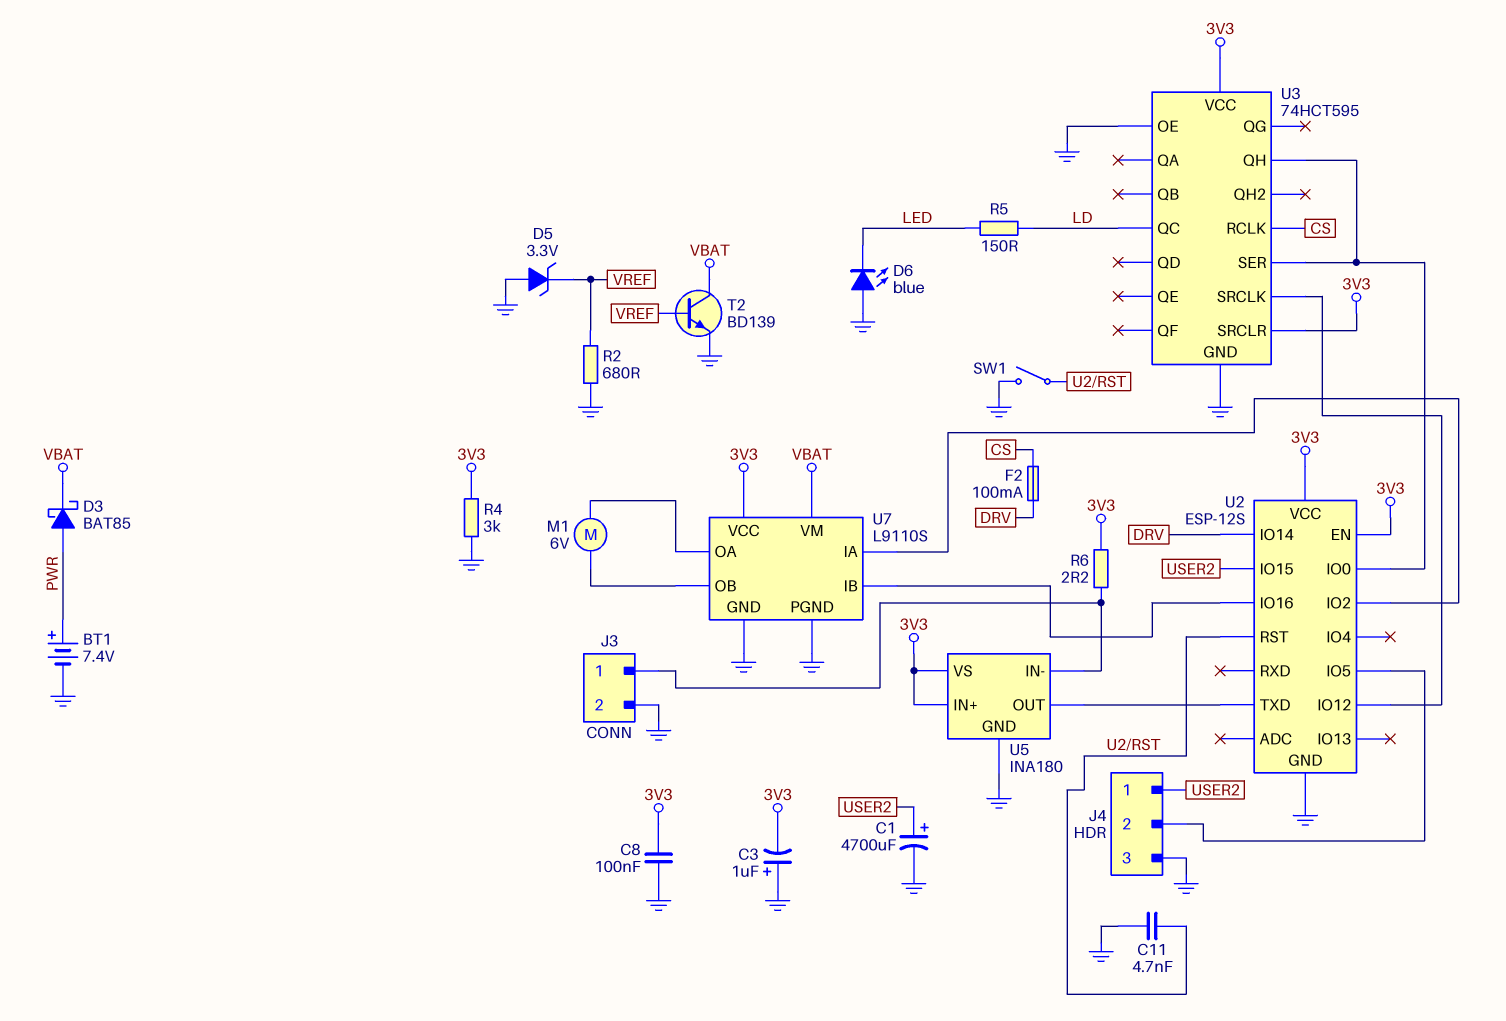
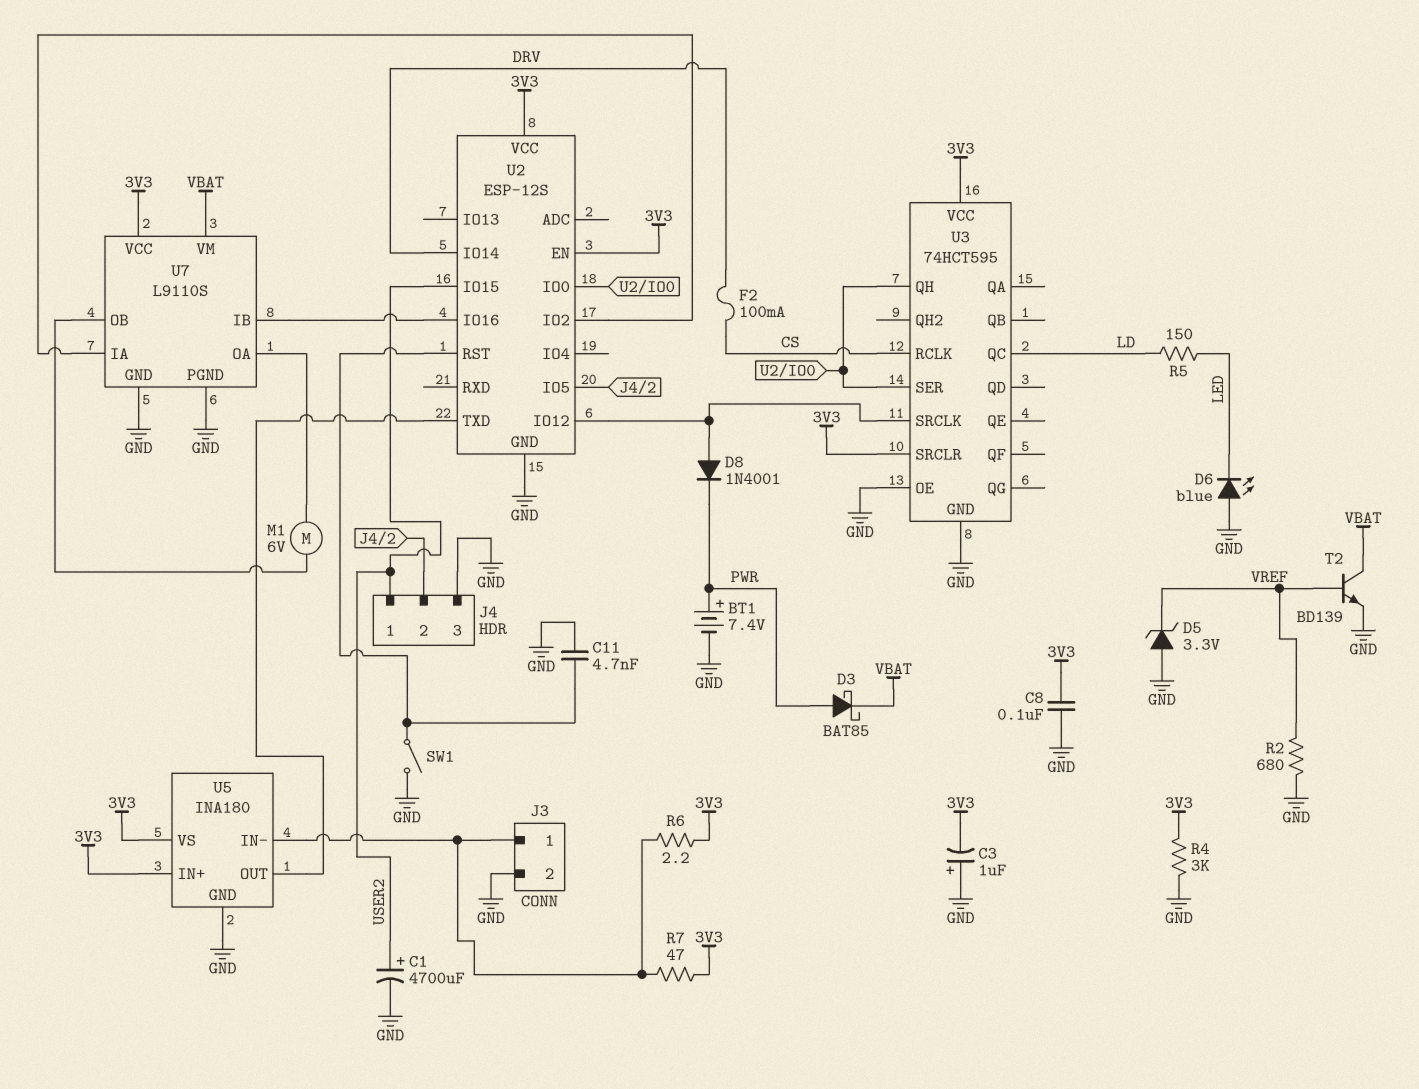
D8: none -> diode 1N4001 (A U2/IO12, K PWR)
R7: none -> 47 (3V3, J3/1)

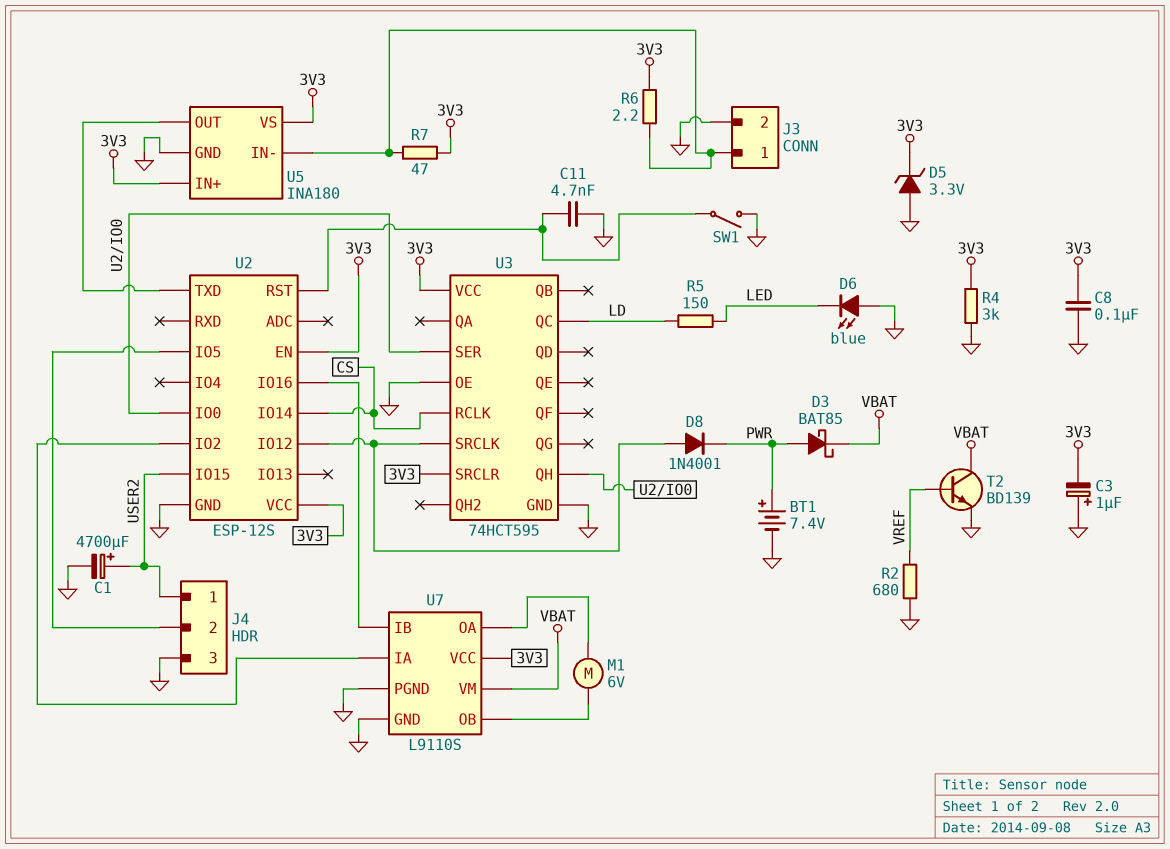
D5: zener 3.3V (A GND, K VREF) -> zener 3.3V (A GND, K 3V3)
F2: 100mA (CS, DRV) -> none
U2 pin IO14: DRV -> CS

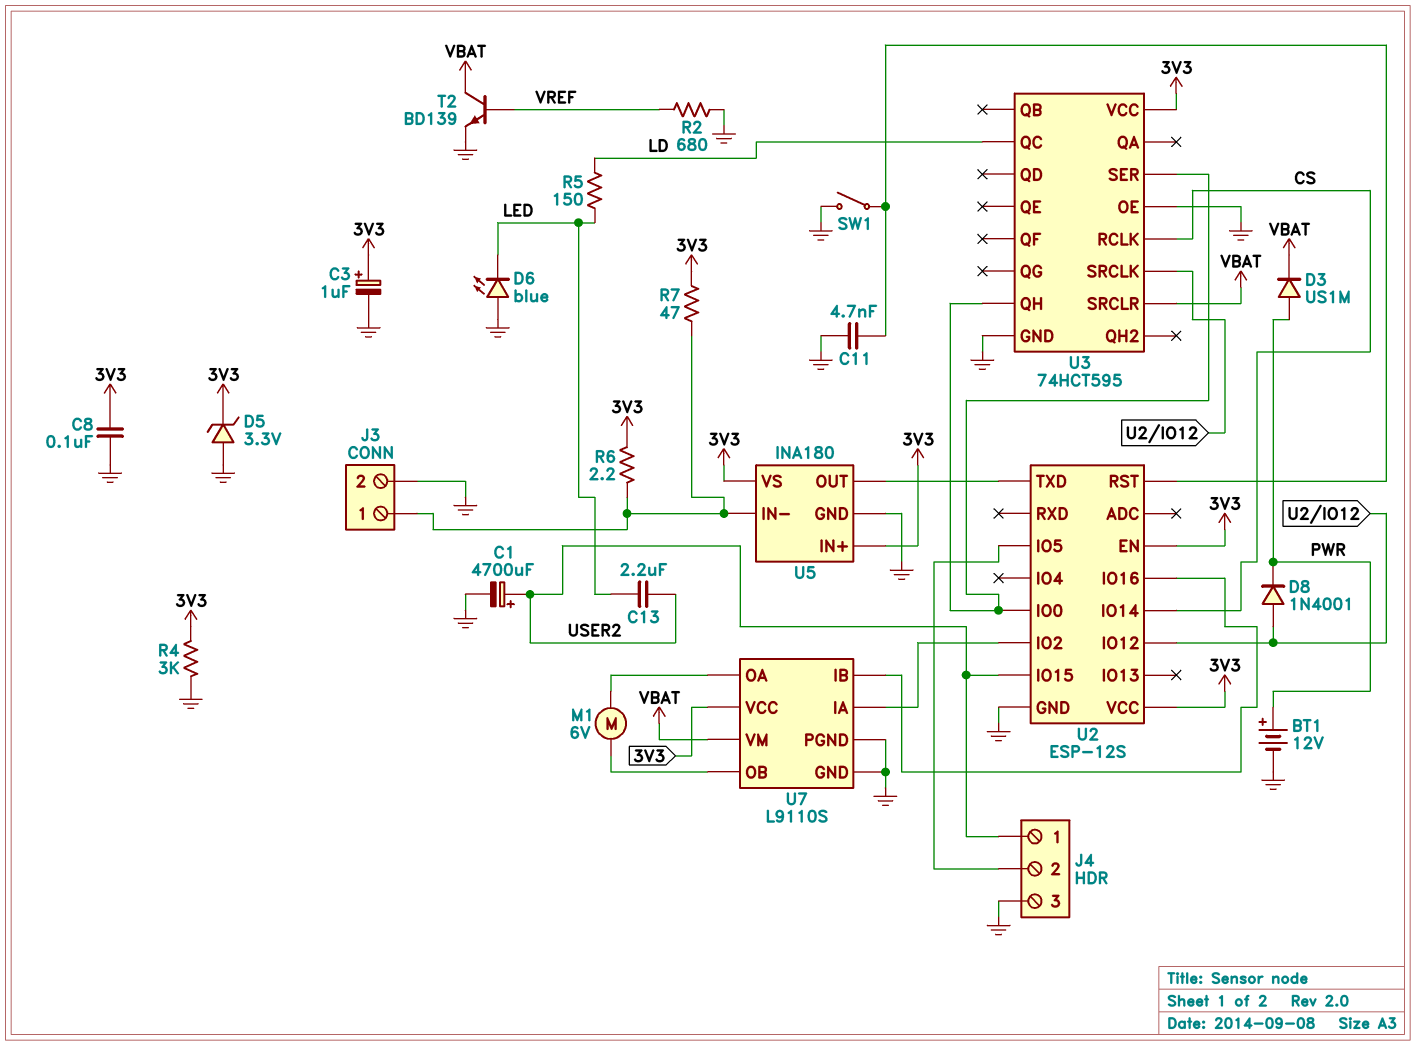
BT1: 7.4V (plus PWR, minus GND) -> 12V (plus PWR, minus GND)
C3: 1uF (plus GND, minus 3V3) -> 1uF (plus 3V3, minus GND)
C13: none -> 2.2uF (LED, USER2)
D3: schottky BAT85 (A PWR, K VBAT) -> diode US1M (A PWR, K VBAT)
U3 pin SRCLR: 3V3 -> VBAT

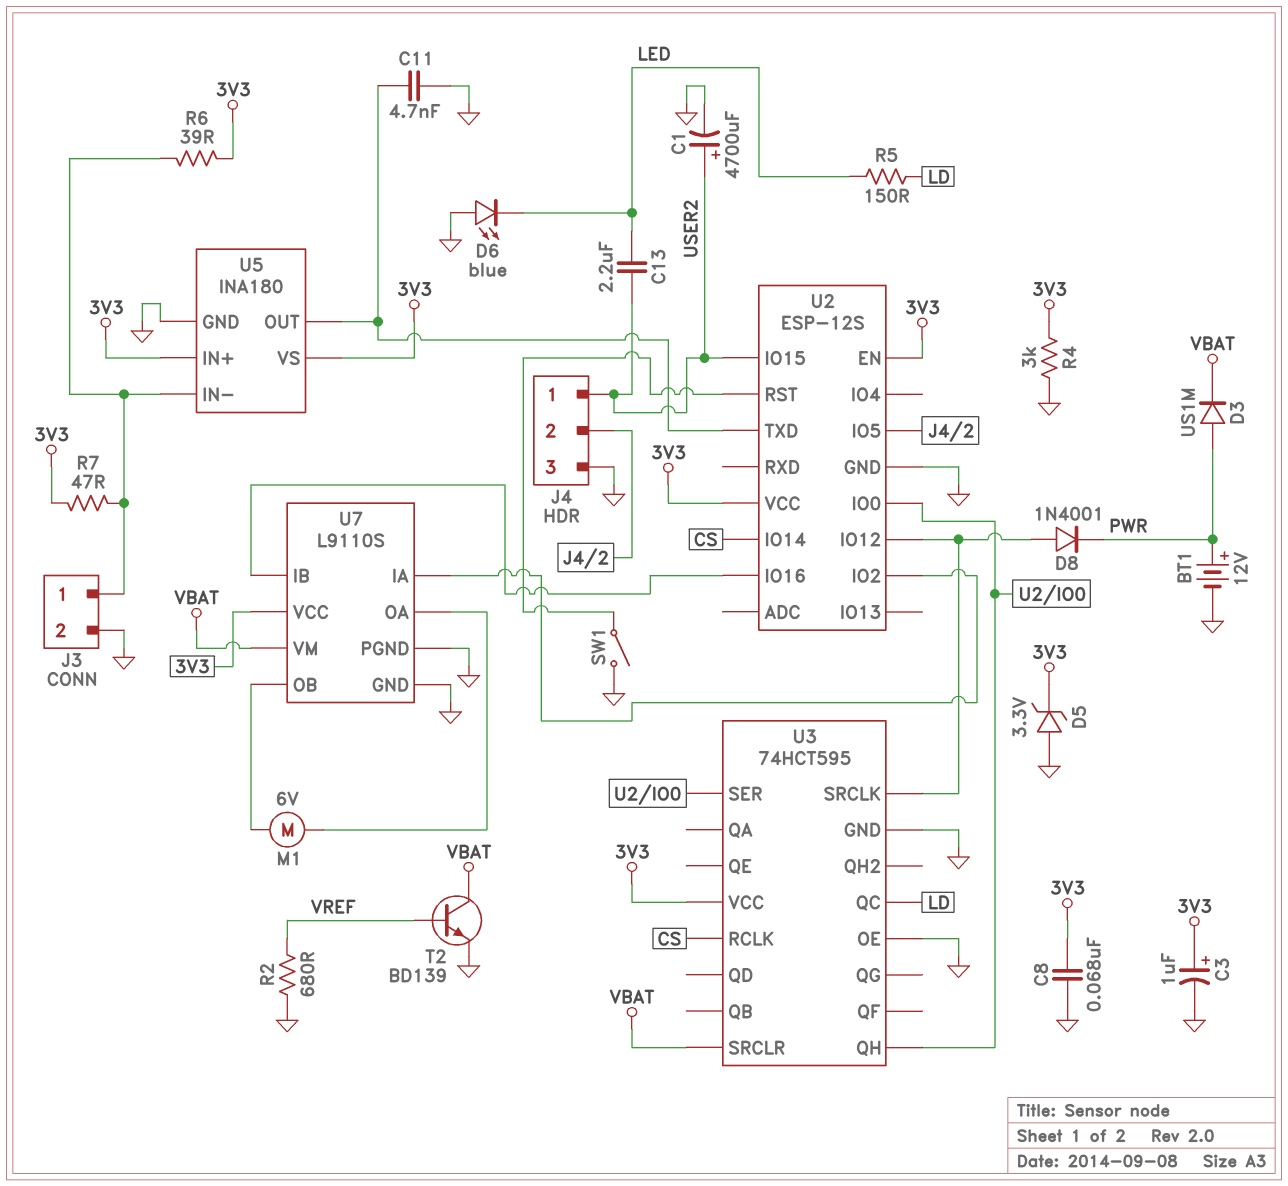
C8: 100nF (3V3, GND) -> 68nF (3V3, GND)
C11: 4.7nF (GND, U2/RST) -> 4.7nF (GND, U2/TXD)
R6: 2.2 (3V3, J3/1) -> 39 (3V3, J3/1)

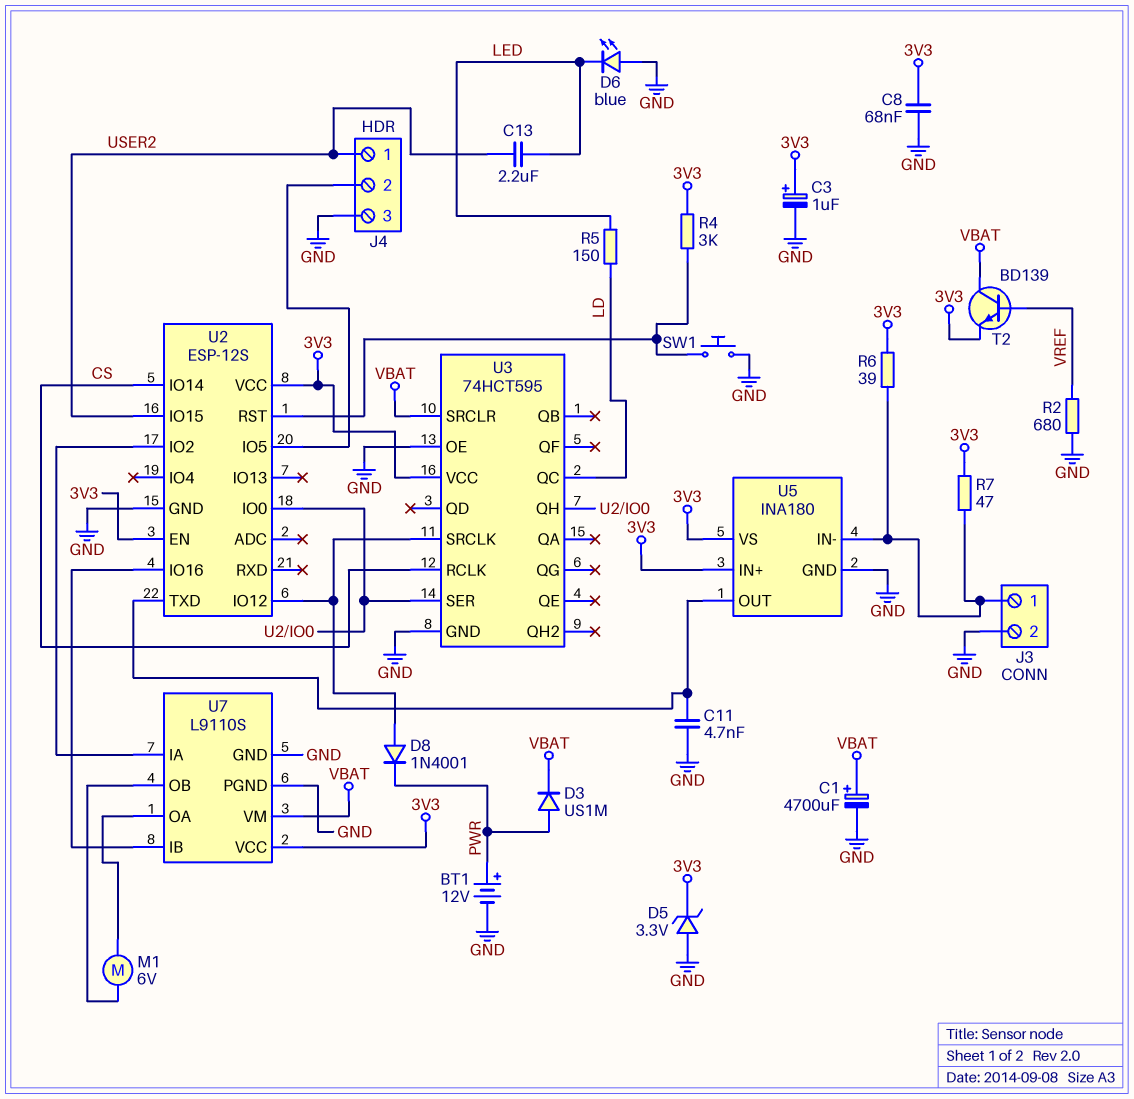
C1: 4700uF (plus USER2, minus GND) -> 4700uF (plus VBAT, minus GND)
R4: 3k (3V3, GND) -> 3k (3V3, U2/RST)
SW1: switch (GND, U2/RST) -> button (GND, U2/RST)
T2: NPN BD139 (B VREF, C VBAT, E GND) -> NPN BD139 (B VREF, C VBAT, E 3V3)

